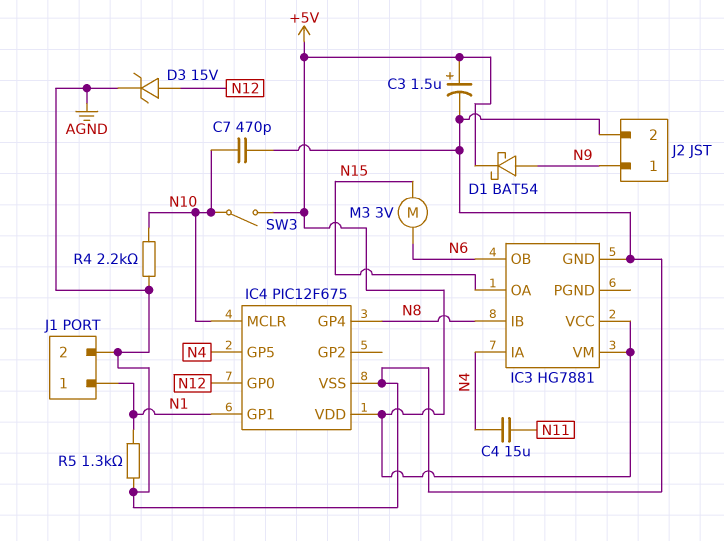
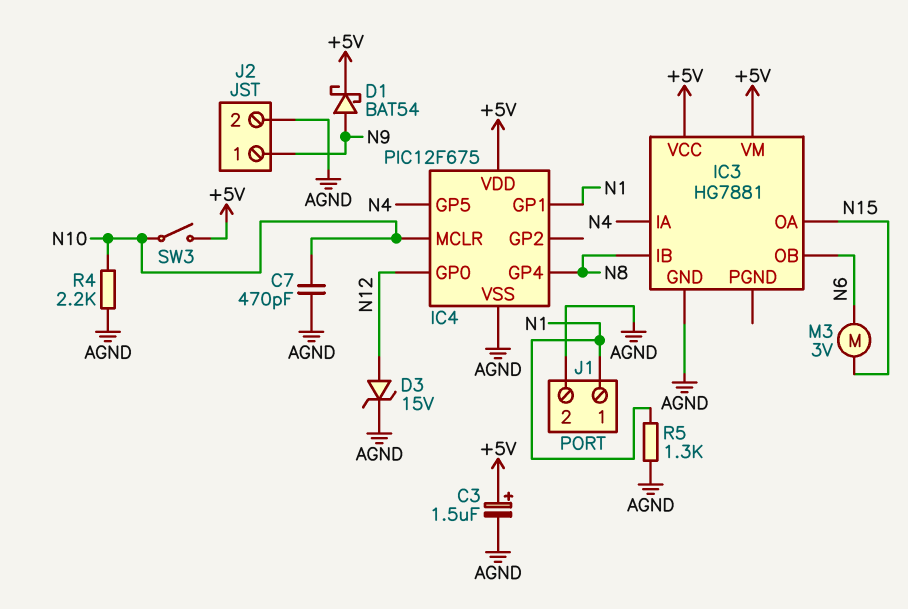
C4: 15uF (N4, N11) -> none

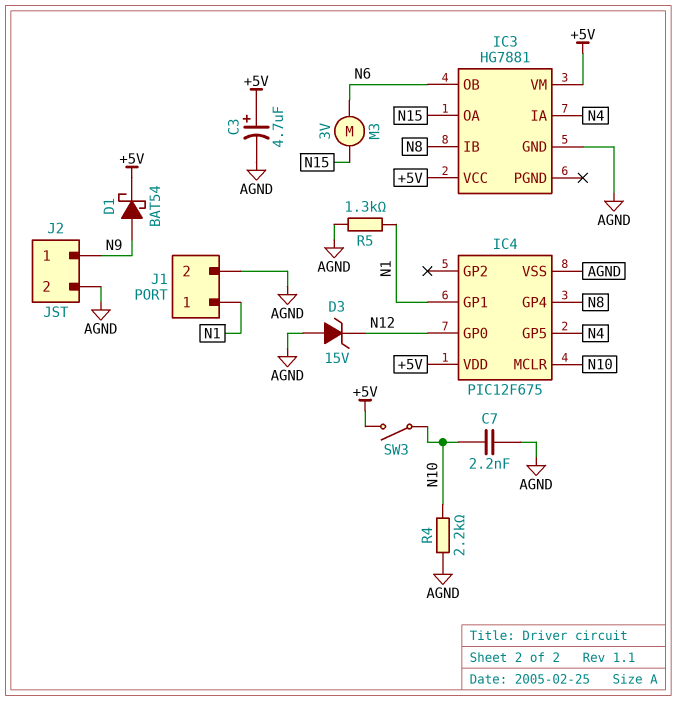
C3: 1.5uF (plus +5V, minus AGND) -> 4.7uF (plus +5V, minus AGND)
C7: 470pF (AGND, N10) -> 2.2nF (AGND, N10)
D3: zener 15V (A N12, K AGND) -> zener 15V (A AGND, K N12)

